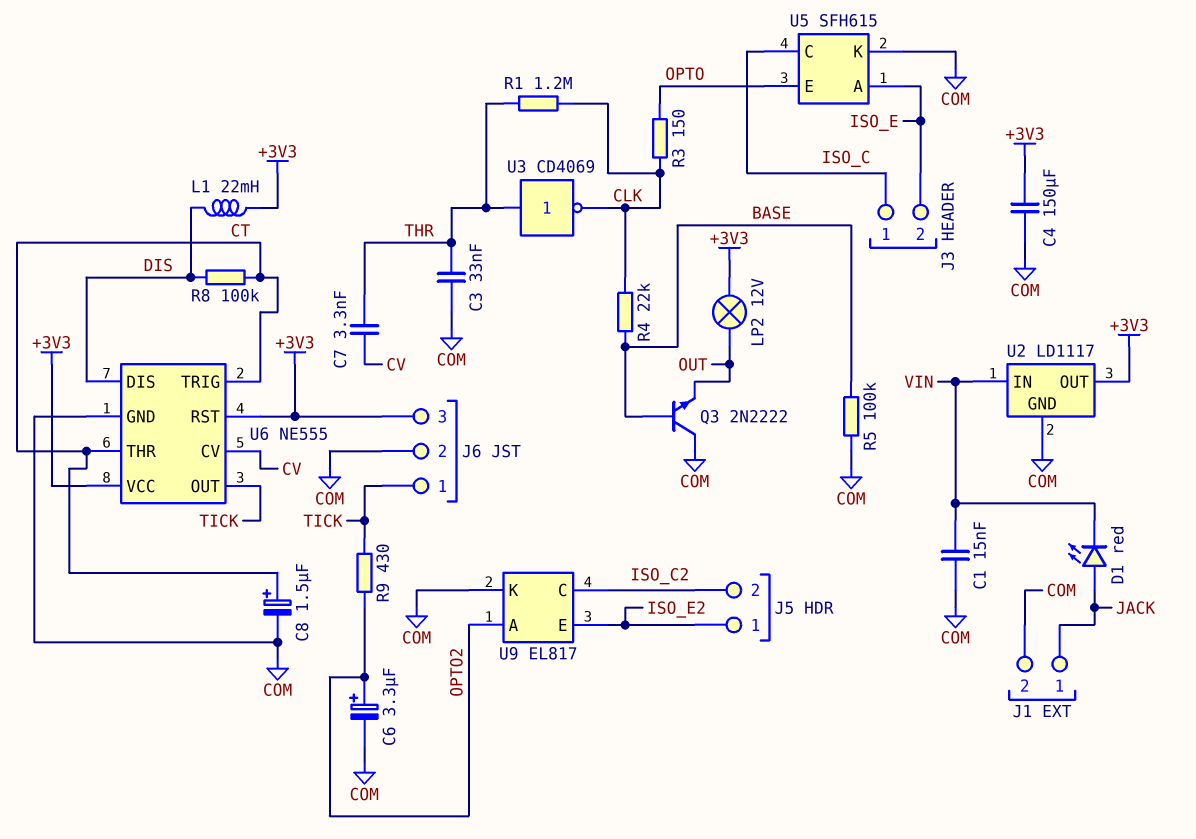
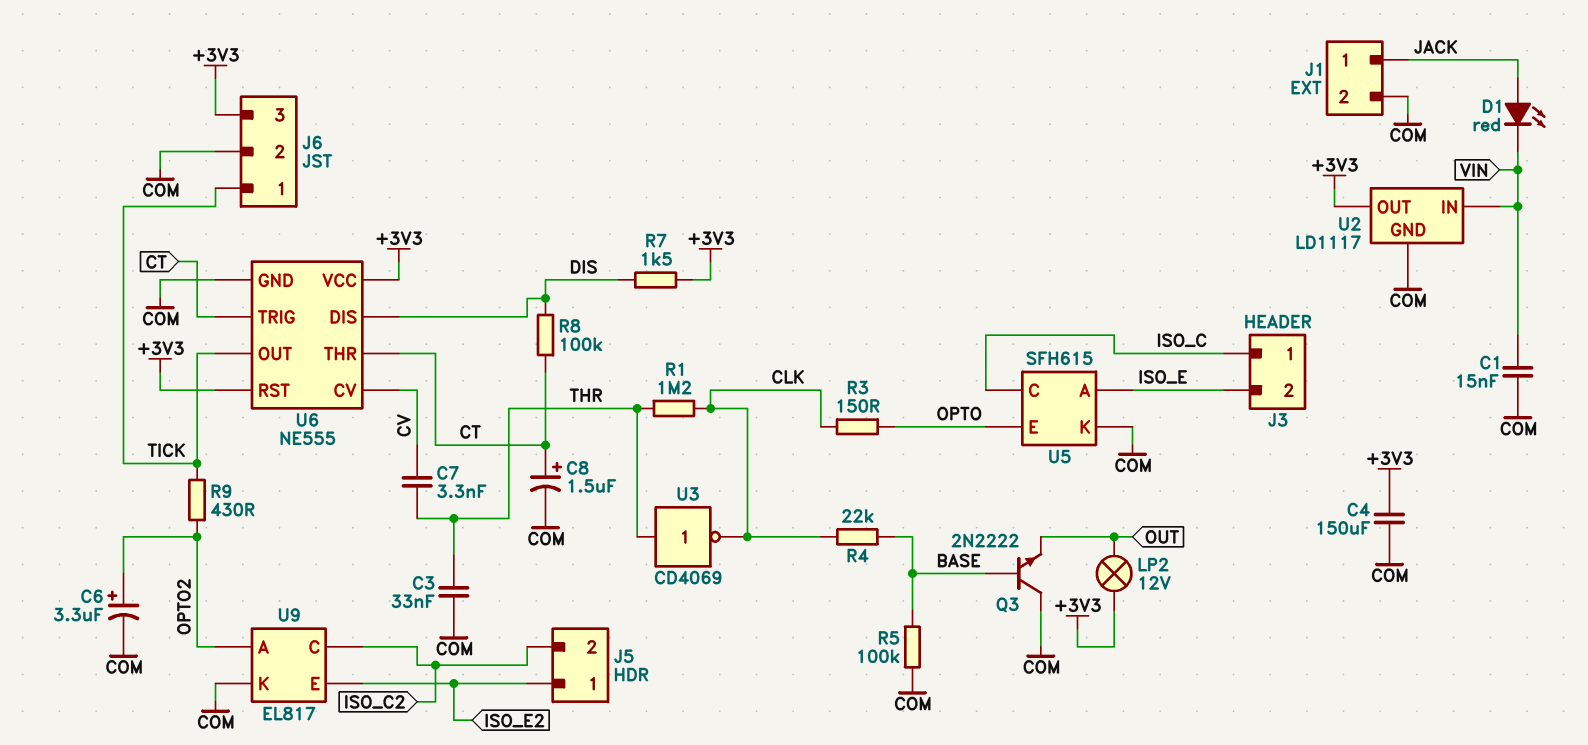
L1: 22mH (+3V3, DIS) -> none
R7: none -> 1.5k (+3V3, DIS)

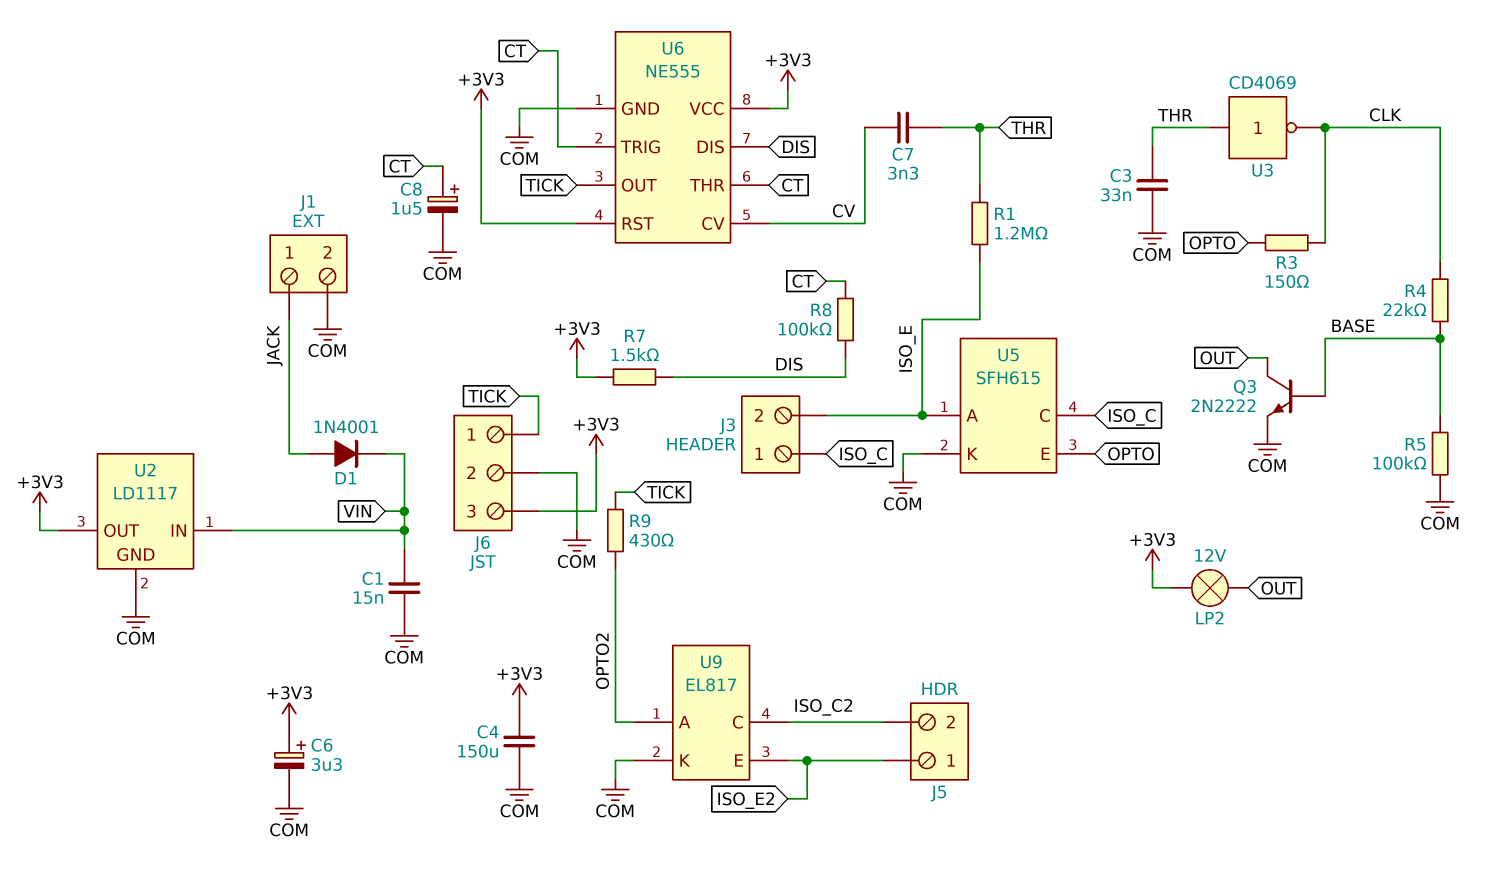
C6: 3.3uF (plus OPTO2, minus COM) -> 3.3uF (plus +3V3, minus COM)
D1: LED red (A JACK, K VIN) -> diode 1N4001 (A JACK, K VIN)
Q3: NPN 2N2222 (B BASE, C COM, E OUT) -> NPN 2N2222 (B BASE, C OUT, E COM)
R1: 1.2M (CLK, THR) -> 1.2M (ISO_E, THR)

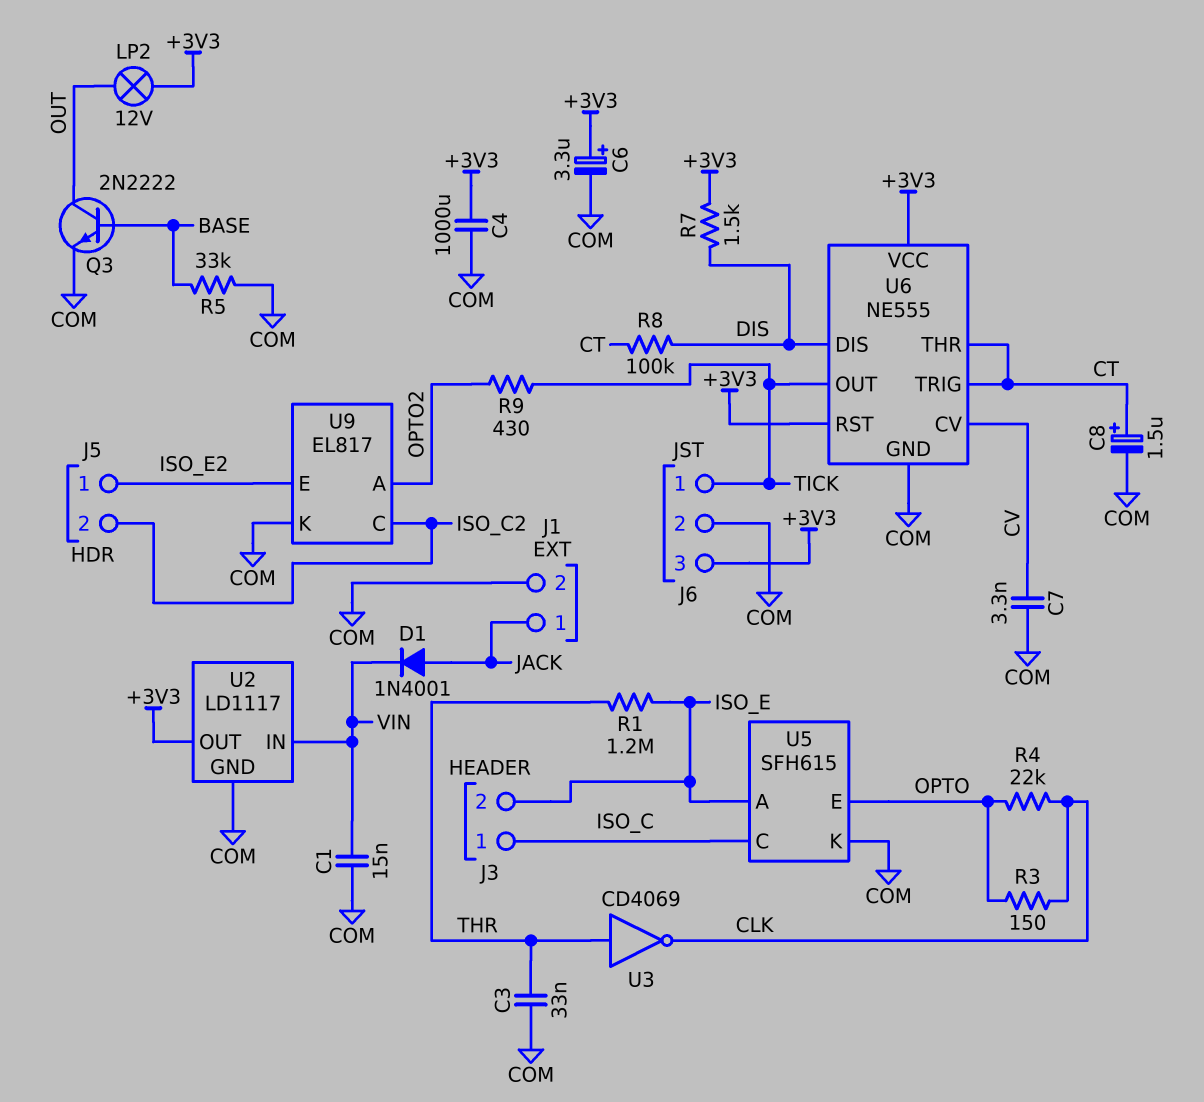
C4: 150uF (+3V3, COM) -> 1000uF (+3V3, COM)
C7: 3.3nF (CV, THR) -> 3.3nF (COM, CV)
R4: 22k (BASE, CLK) -> 22k (CLK, OPTO)
R5: 100k (BASE, COM) -> 33k (BASE, COM)

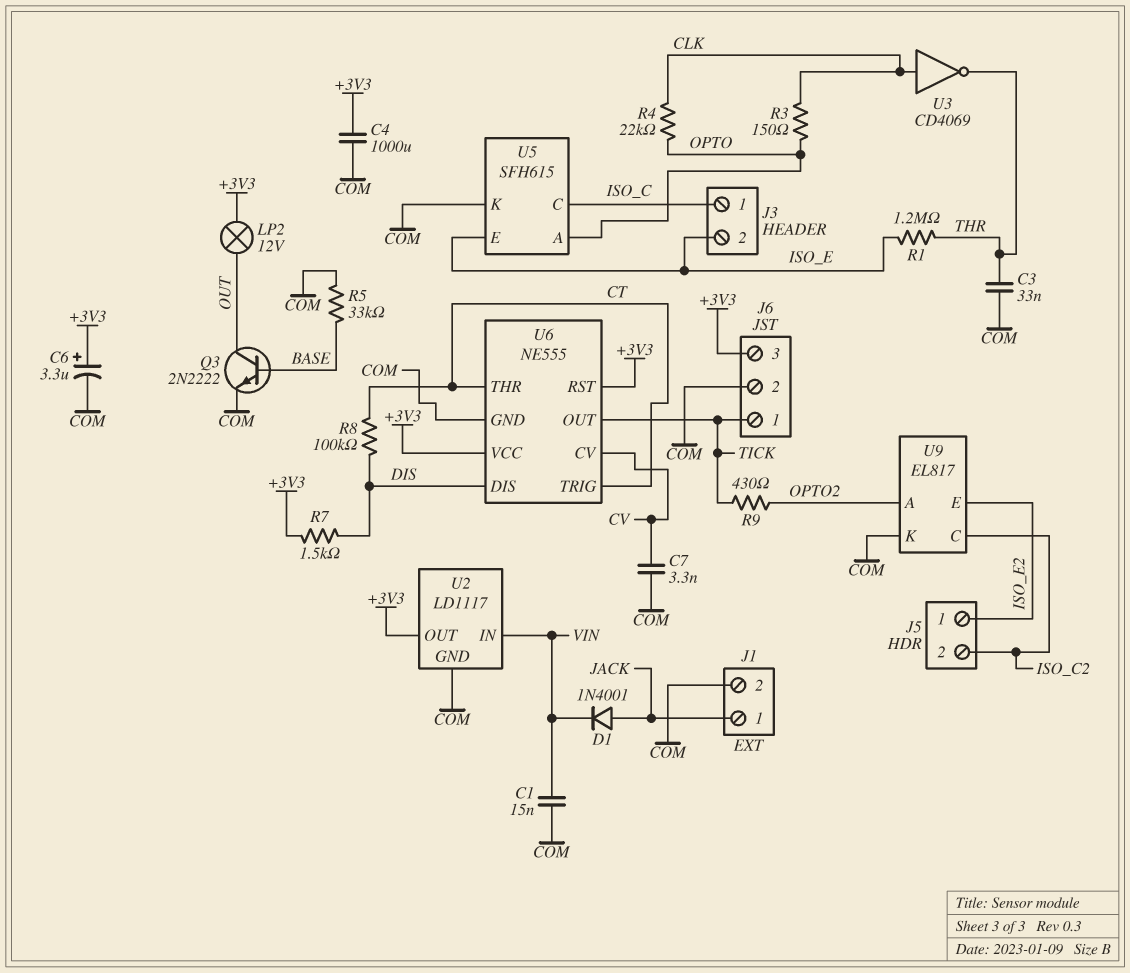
C8: 1.5uF (plus CT, minus COM) -> none
U3: NOT CD4069 (in THR, out CLK) -> NOT CD4069 (in CLK, out THR)
U5 pin A: ISO_E -> OPTO
U5 pin E: OPTO -> ISO_E

